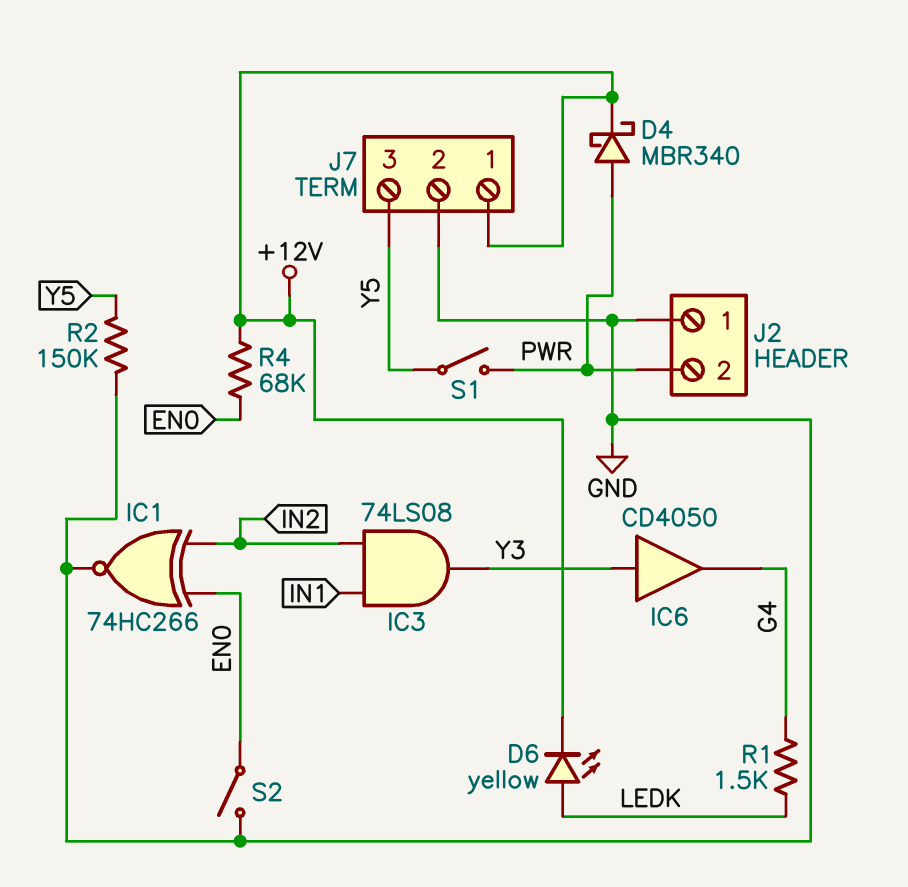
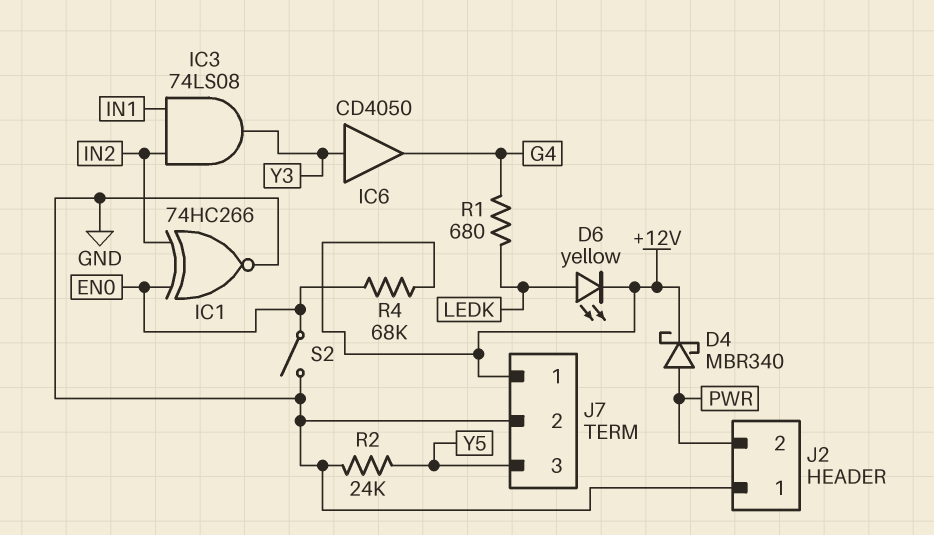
R1: 1.5k (G4, LEDK) -> 680 (G4, LEDK)
R2: 150k (GND, Y5) -> 24k (GND, Y5)
S1: switch (PWR, Y5) -> none

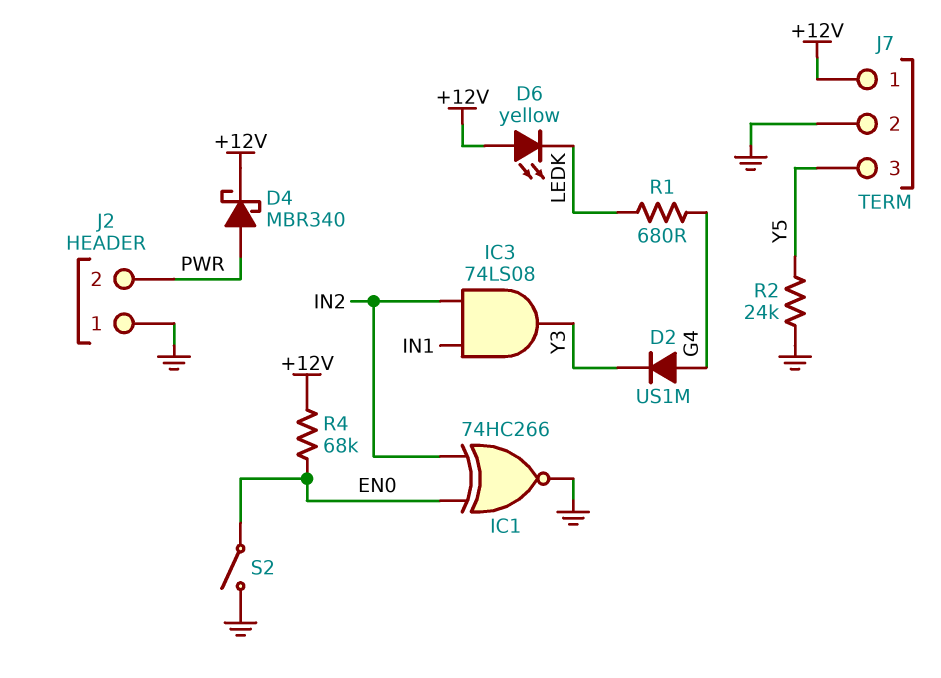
D2: none -> diode US1M (A G4, K Y3)
D6: LED yellow (A LEDK, K +12V) -> LED yellow (A +12V, K LEDK)
IC6: buffer CD4050 (in Y3, out G4) -> none

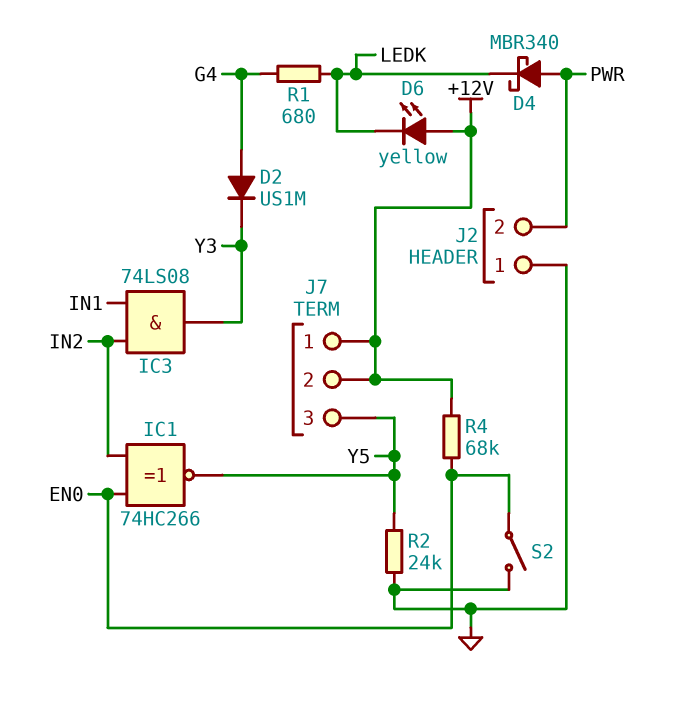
D4: schottky MBR340 (A PWR, K +12V) -> schottky MBR340 (A PWR, K LEDK)
IC1: XNOR 74HC266 (in EN0, in IN2, out GND) -> XNOR 74HC266 (in EN0, in IN2, out Y5)
J7 pin 2: GND -> +12V

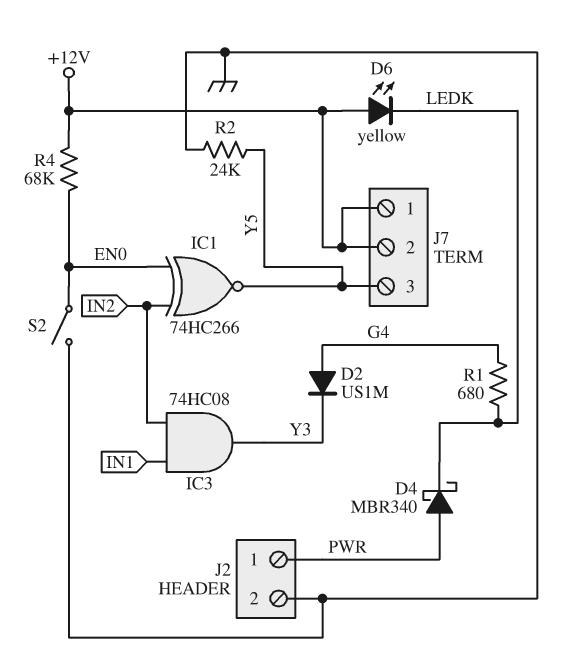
IC3: AND 74LS08 (in IN1, in IN2, out Y3) -> AND 74HC08 (in IN1, in IN2, out Y3)
J2 pin 1: GND -> PWR
J2 pin 2: PWR -> GND

